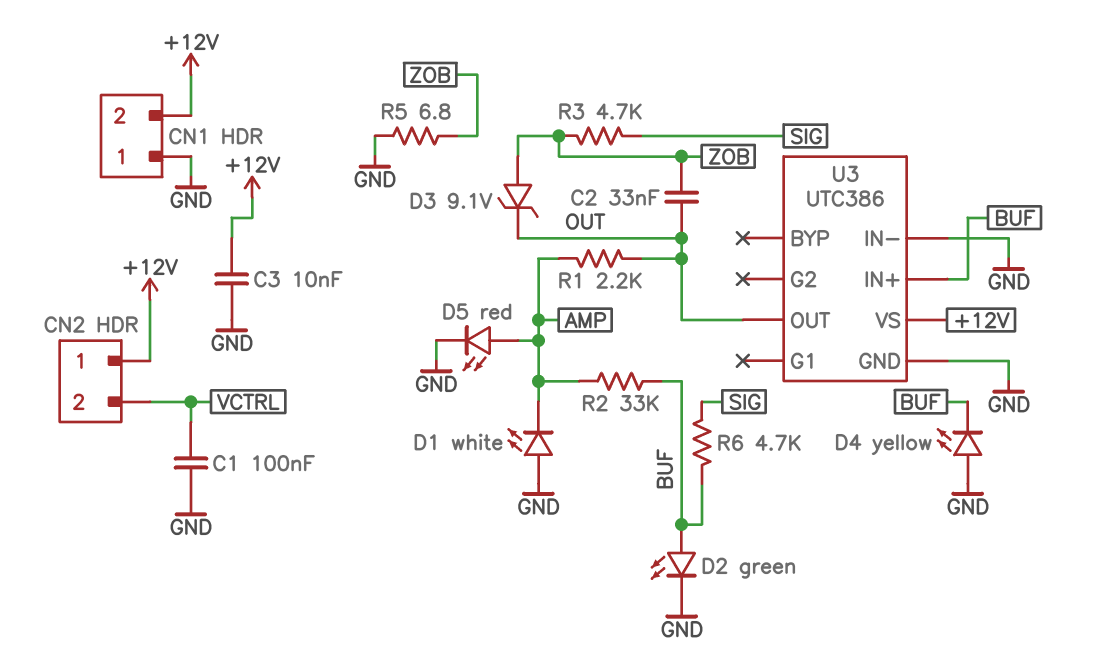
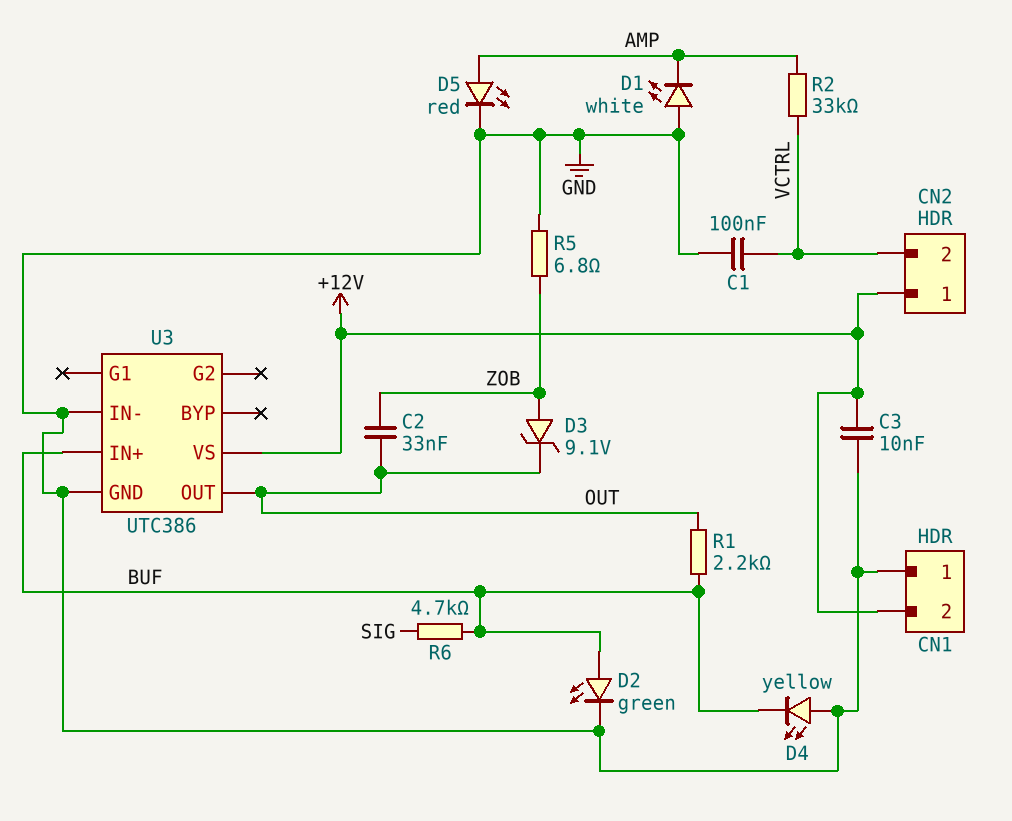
R1: 2.2k (AMP, OUT) -> 2.2k (BUF, OUT)
R2: 33k (AMP, BUF) -> 33k (AMP, VCTRL)
R3: 4.7k (SIG, ZOB) -> none

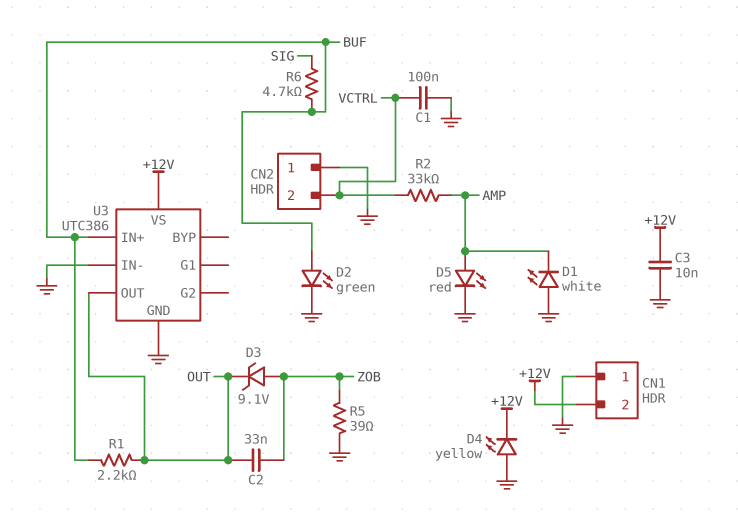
CN2 pin 1: +12V -> GND
D4: LED yellow (A GND, K BUF) -> LED yellow (A GND, K +12V)
R5: 6.8 (GND, ZOB) -> 39 (GND, ZOB)

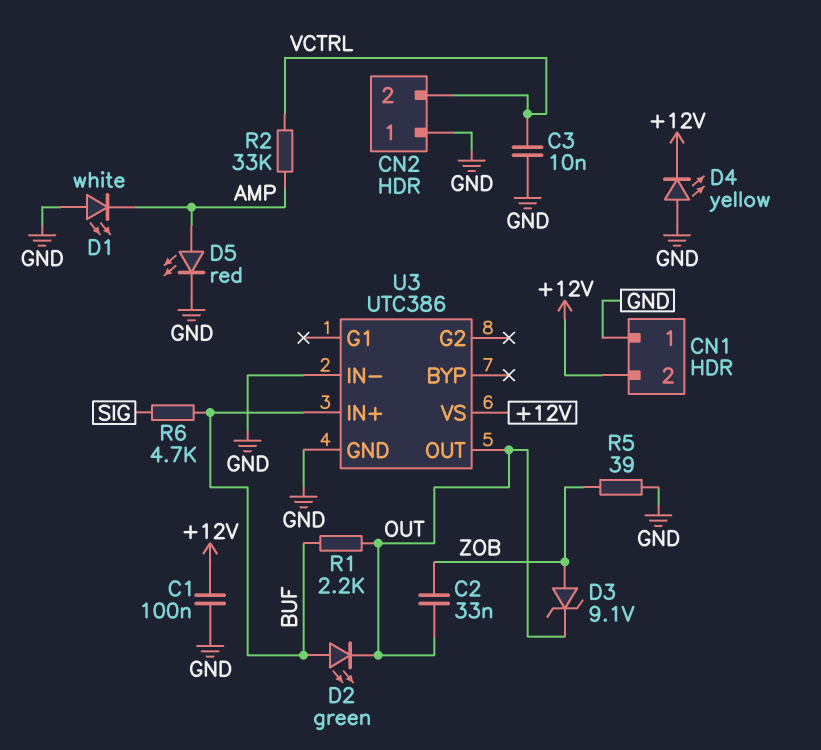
C1: 100nF (GND, VCTRL) -> 100nF (+12V, GND)
C3: 10nF (+12V, GND) -> 10nF (GND, VCTRL)
D2: LED green (A BUF, K GND) -> LED green (A BUF, K OUT)

